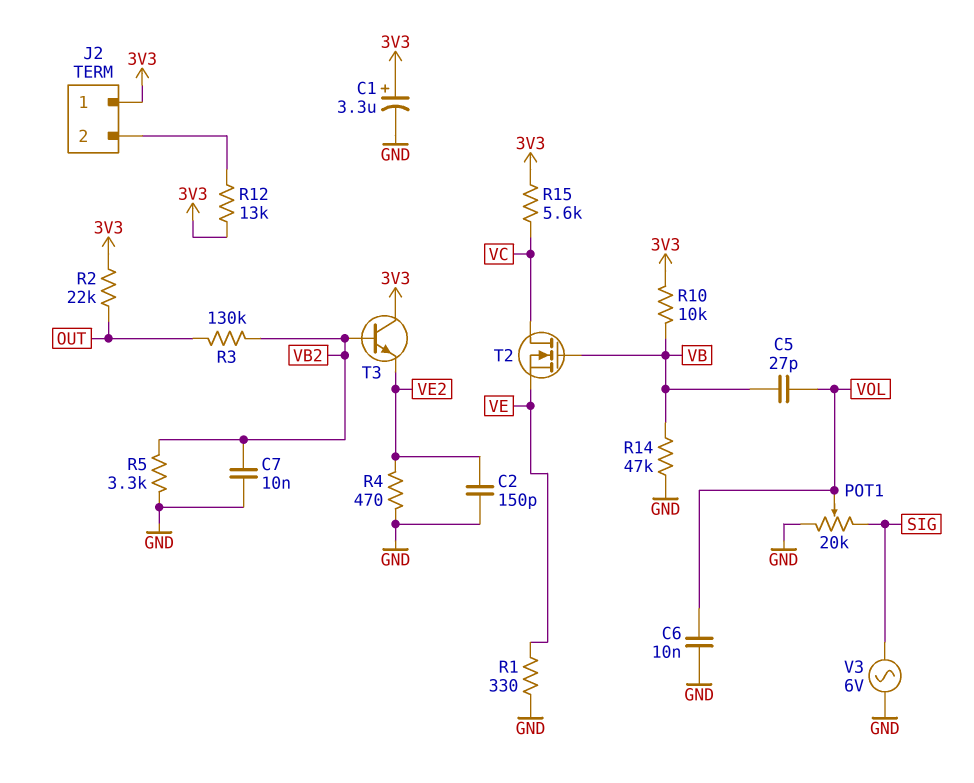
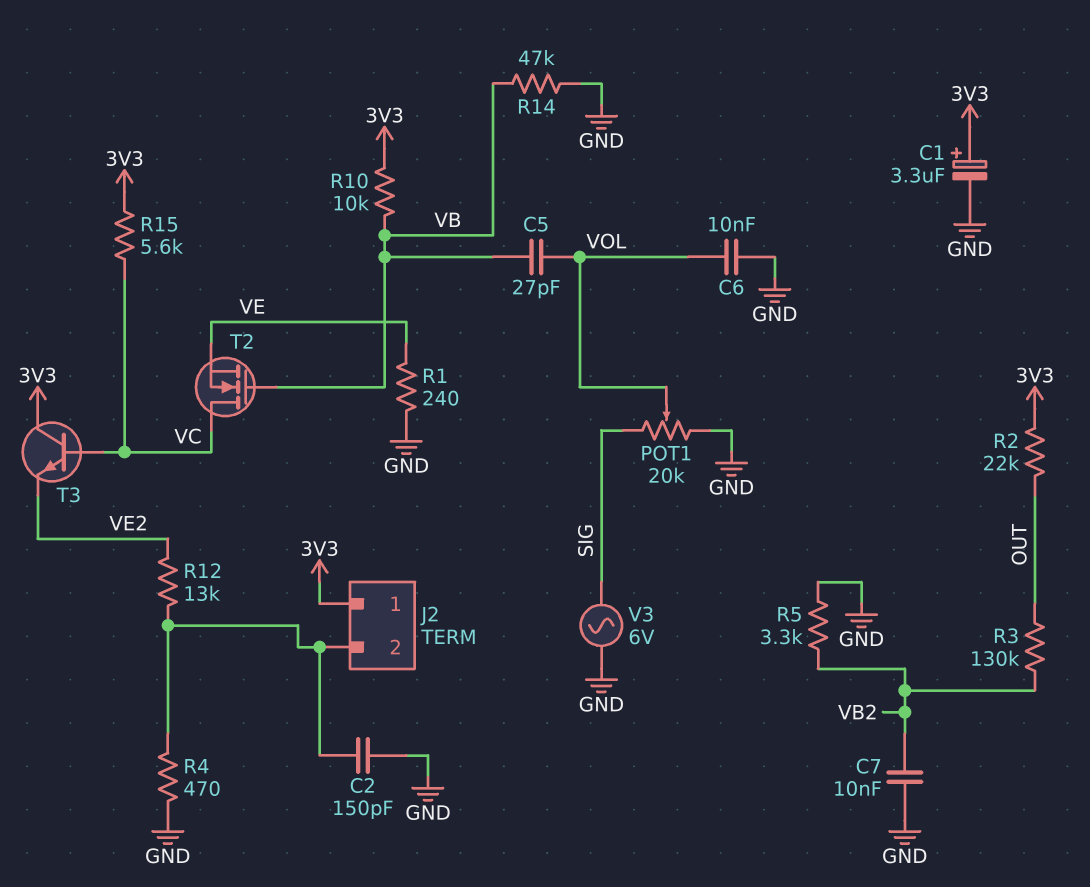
C2: 150pF (GND, VE2) -> 150pF (GND, J2/2)
R1: 330 (GND, VE) -> 240 (GND, VE)
R4: 470 (GND, VE2) -> 470 (GND, J2/2)
R12: 13k (3V3, J2/2) -> 13k (J2/2, VE2)
T3: NPN (B VB2, C 3V3, E VE2) -> NPN (B VC, C 3V3, E VE2)

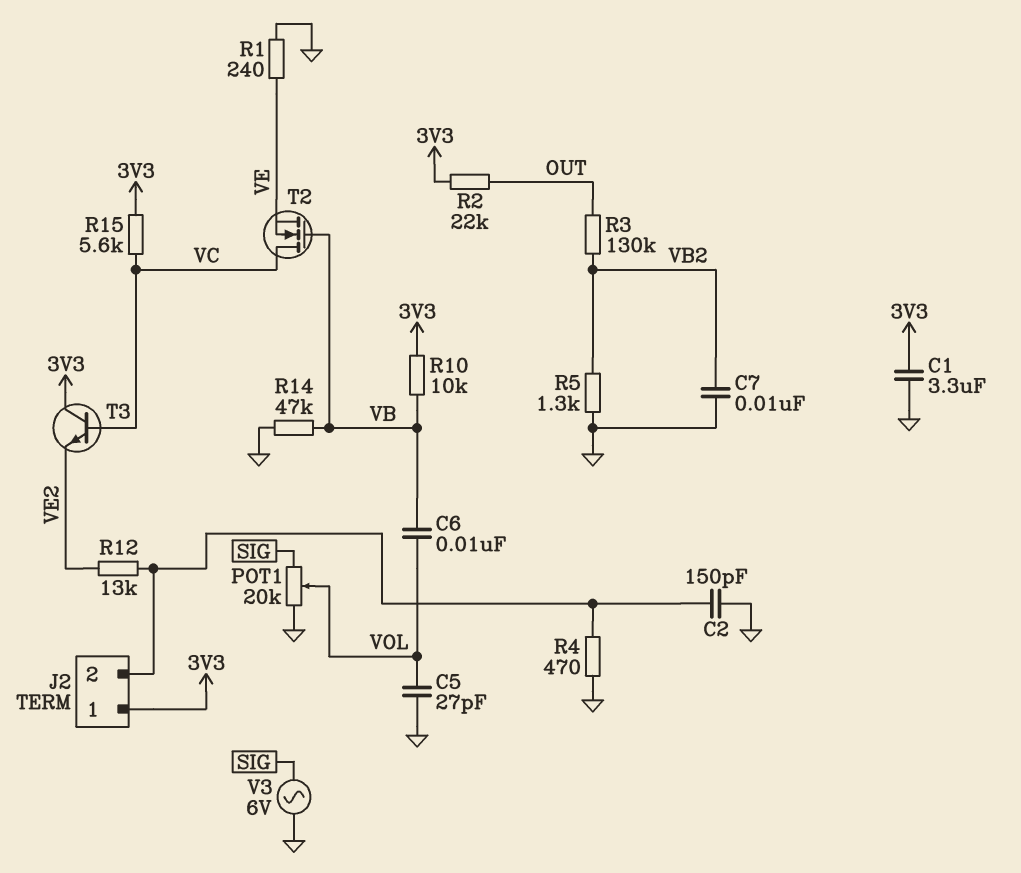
C1: 3.3uF (plus 3V3, minus GND) -> 3.3uF (3V3, GND)
C5: 27pF (VB, VOL) -> 27pF (GND, VOL)
C6: 10nF (GND, VOL) -> 10nF (VB, VOL)
R5: 3.3k (GND, VB2) -> 1.3k (GND, VB2)

